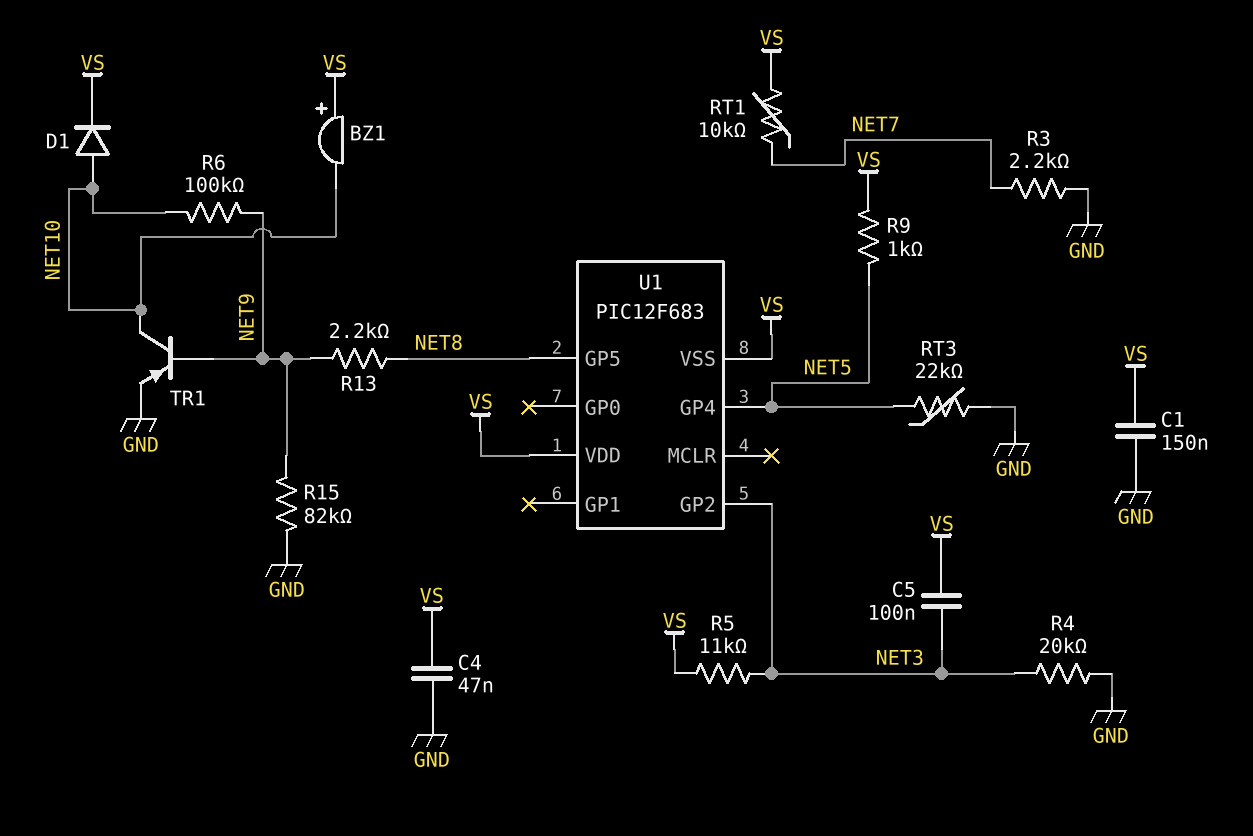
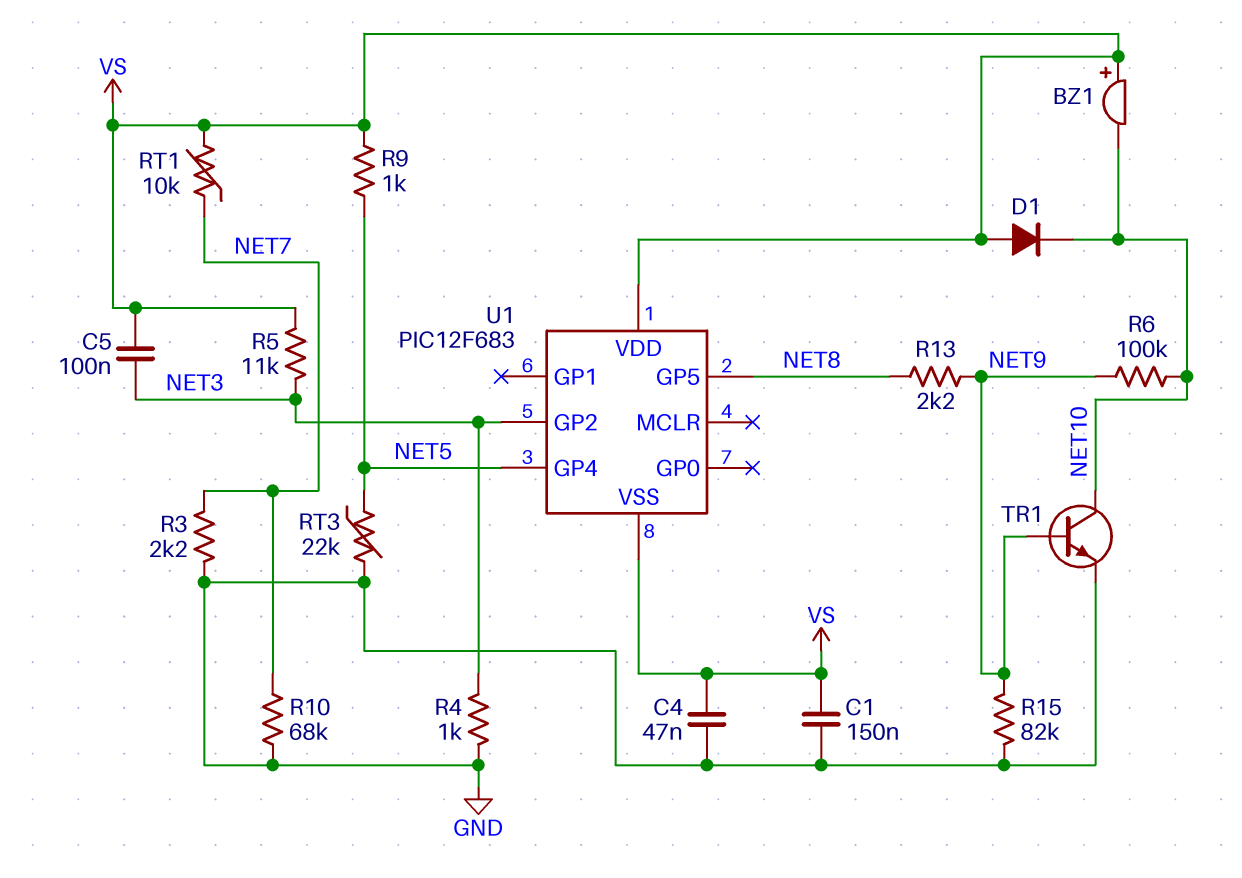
D1: diode (A NET10, K VS) -> diode (A VS, K NET10)
R4: 20k (GND, NET3) -> 1k (GND, NET3)
R10: none -> 68k (GND, NET7)
TR1: PNP (B NET9, C NET10, E GND) -> NPN (B NET9, C NET10, E GND)

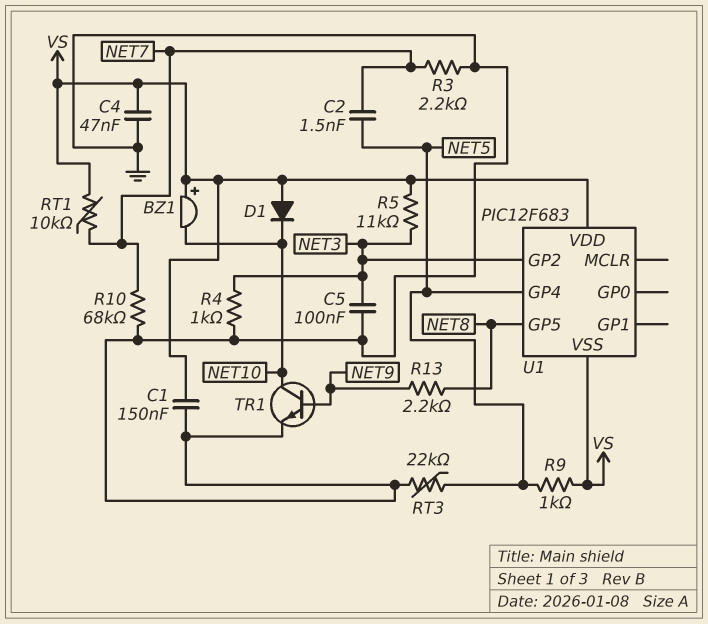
C2: none -> 1.5nF (NET5, NET7)
C5: 100nF (NET3, VS) -> 100nF (GND, NET3)
R6: 100k (NET9, NET10) -> none
R15: 82k (GND, NET9) -> none

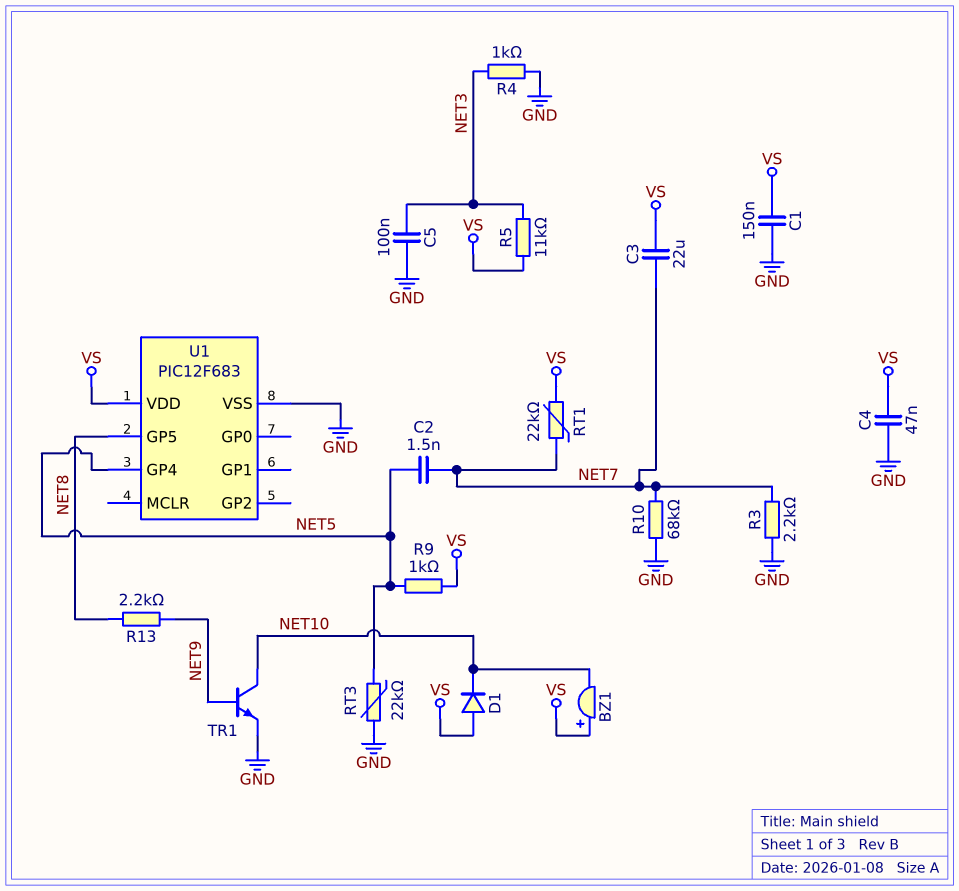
C3: none -> 22uF (NET7, VS)
RT1: 10k (NET7, VS) -> 22k (NET7, VS)
U1 pin GP2: NET3 -> none
U1 pin VSS: VS -> GND

